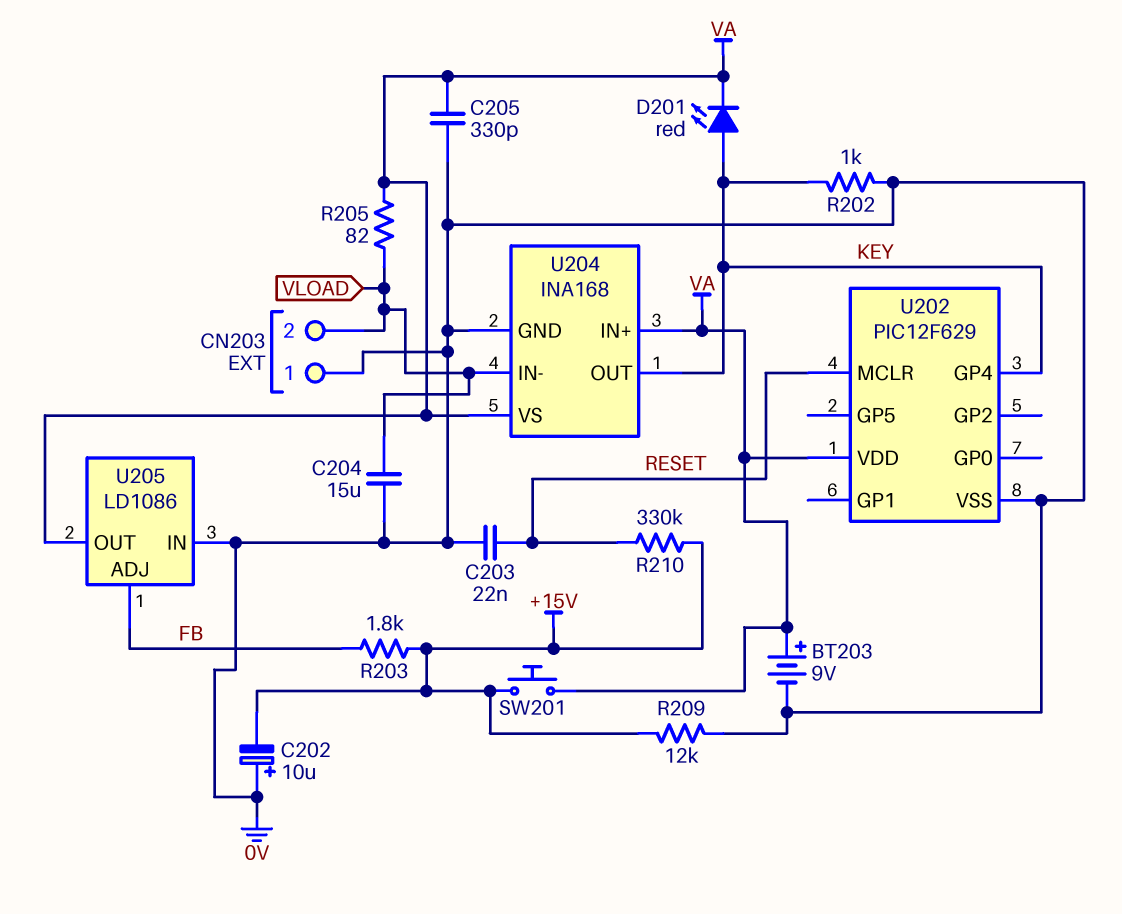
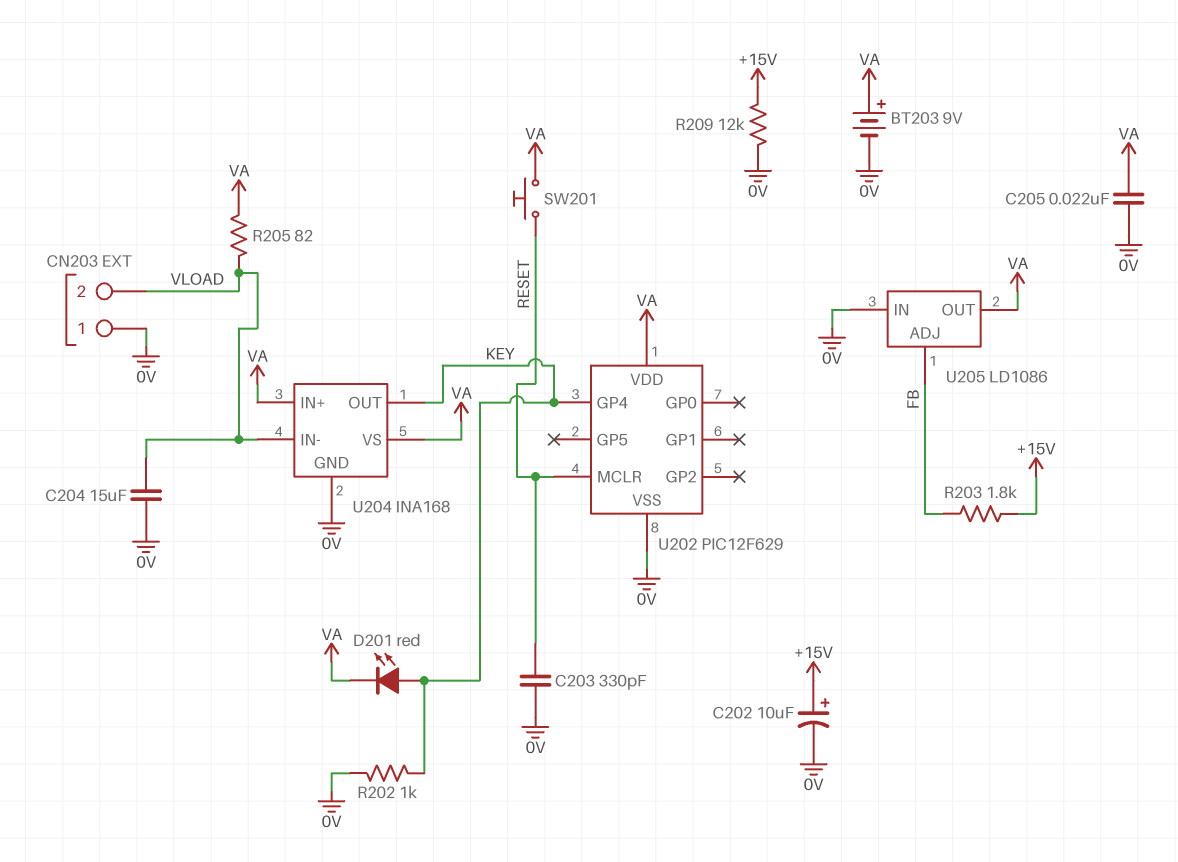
C202: 10uF (plus 0V, minus +15V) -> 10uF (plus +15V, minus 0V)
C203: 22nF (0V, RESET) -> 330pF (0V, RESET)
C205: 330pF (0V, VA) -> 22nF (0V, VA)
R210: 330k (+15V, RESET) -> none
SW201: button (+15V, VA) -> button (RESET, VA)

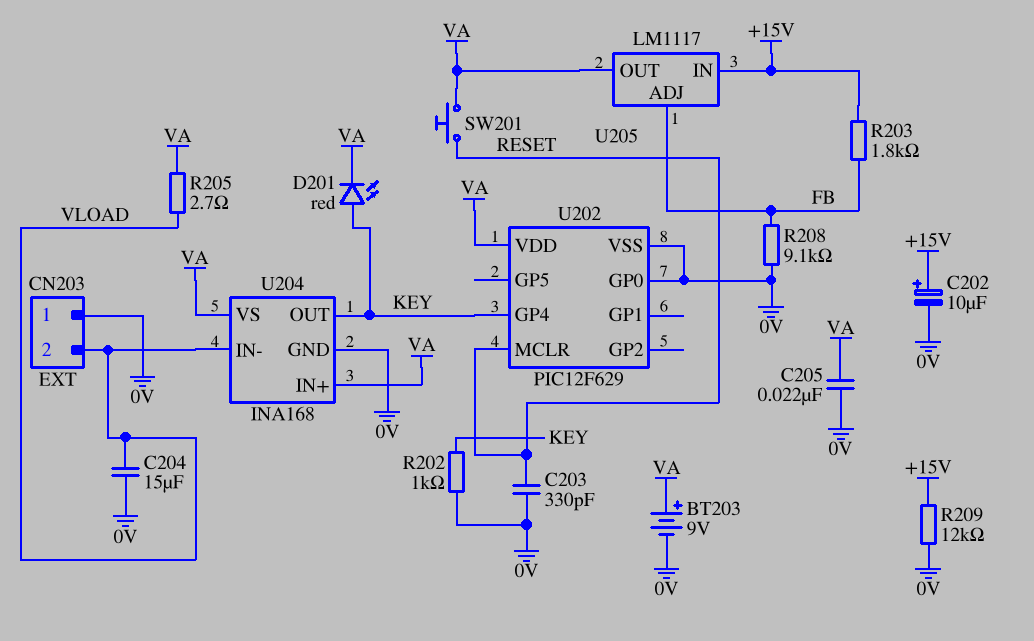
R205: 82 (VA, VLOAD) -> 2.7 (VA, VLOAD)
R208: none -> 9.1k (0V, FB)
U202 pin GP0: none -> 0V
U205: LD1086 -> LM1117
U205 pin IN: 0V -> +15V

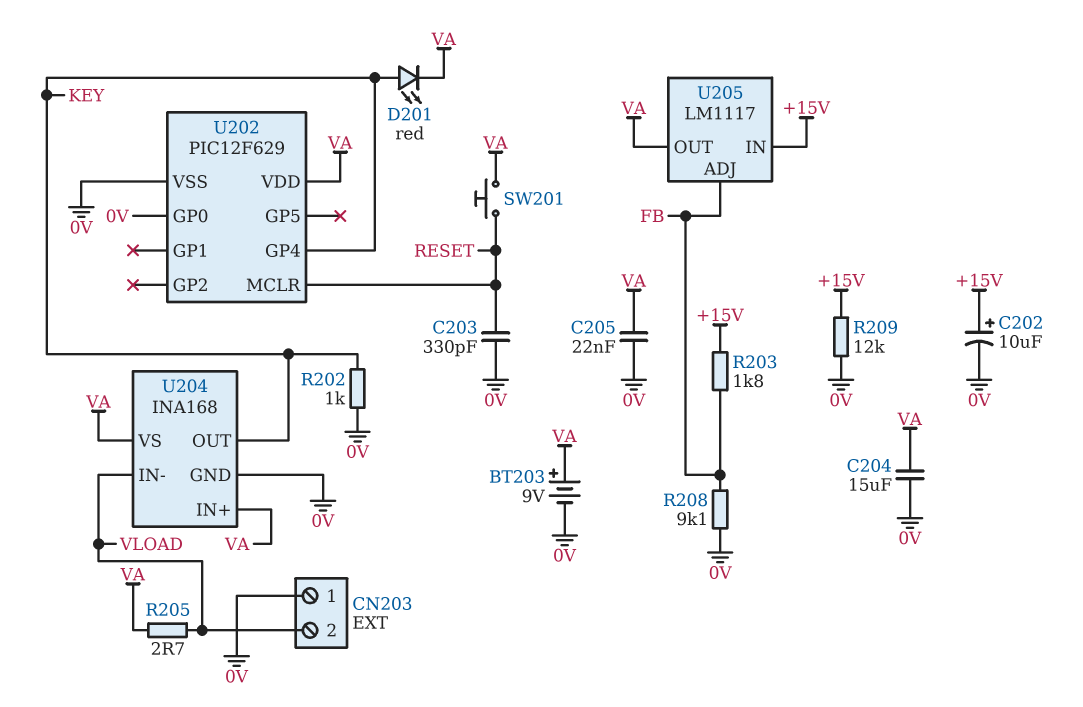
C204: 15uF (0V, VLOAD) -> 15uF (0V, VA)

